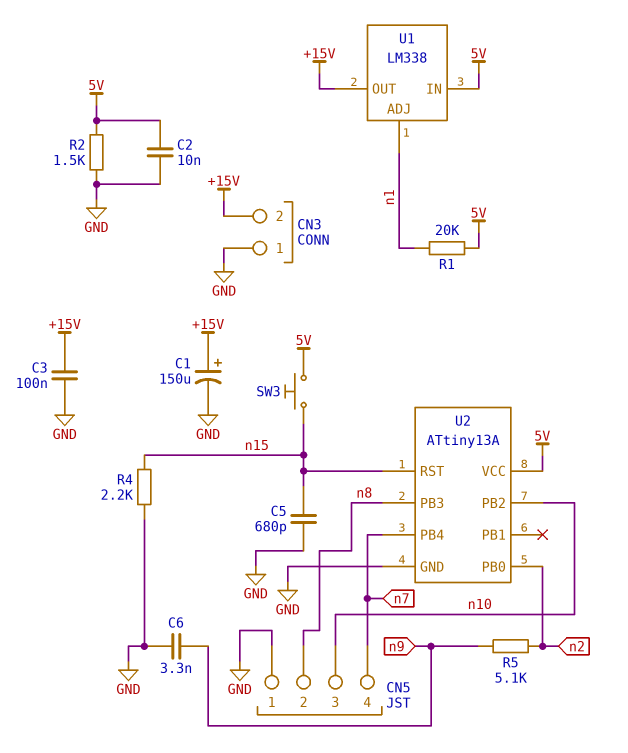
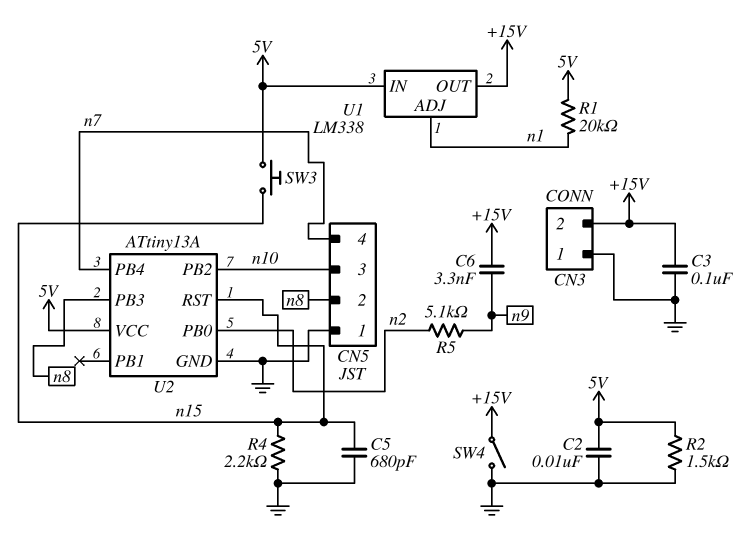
C1: 150uF (plus +15V, minus GND) -> none
C6: 3.3nF (GND, n9) -> 3.3nF (+15V, n9)
SW4: none -> switch (+15V, GND)

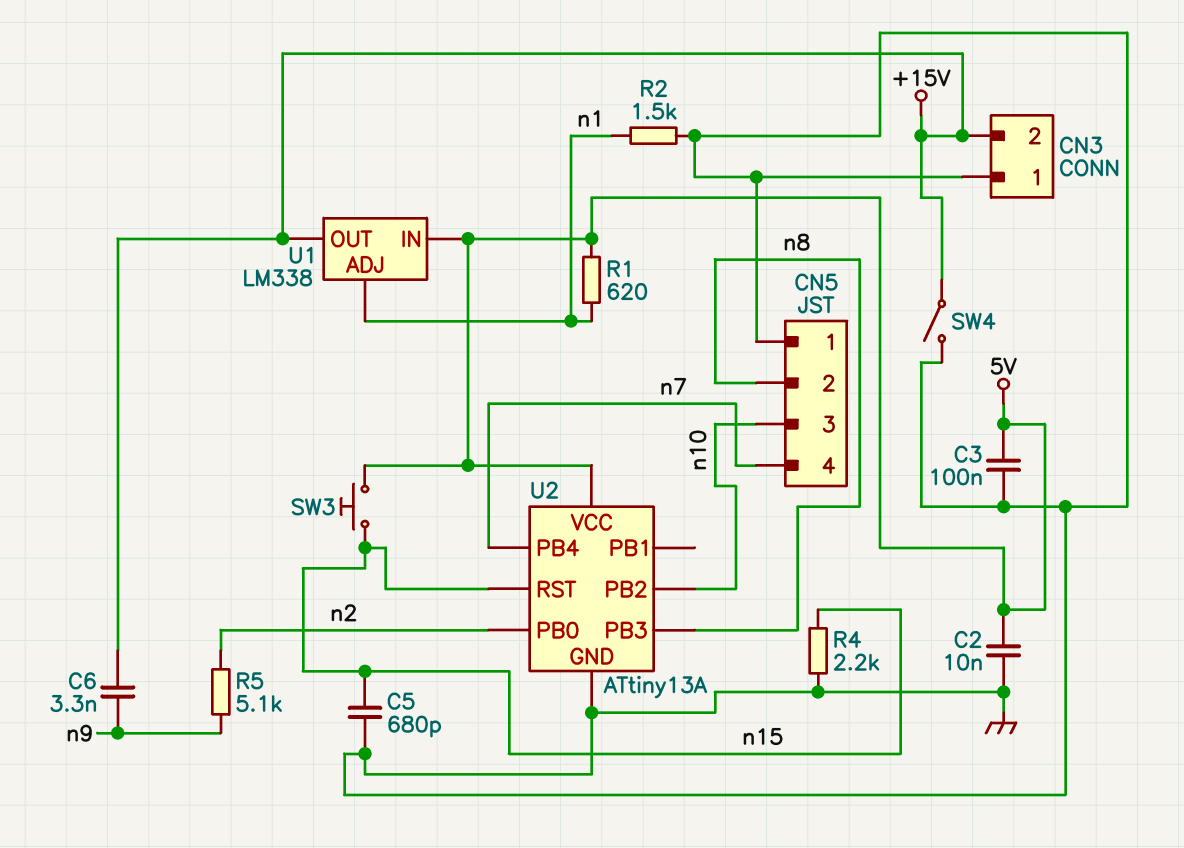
C3: 100nF (+15V, GND) -> 100nF (5V, GND)
R1: 20k (5V, n1) -> 620 (5V, n1)
R2: 1.5k (5V, GND) -> 1.5k (GND, n1)

